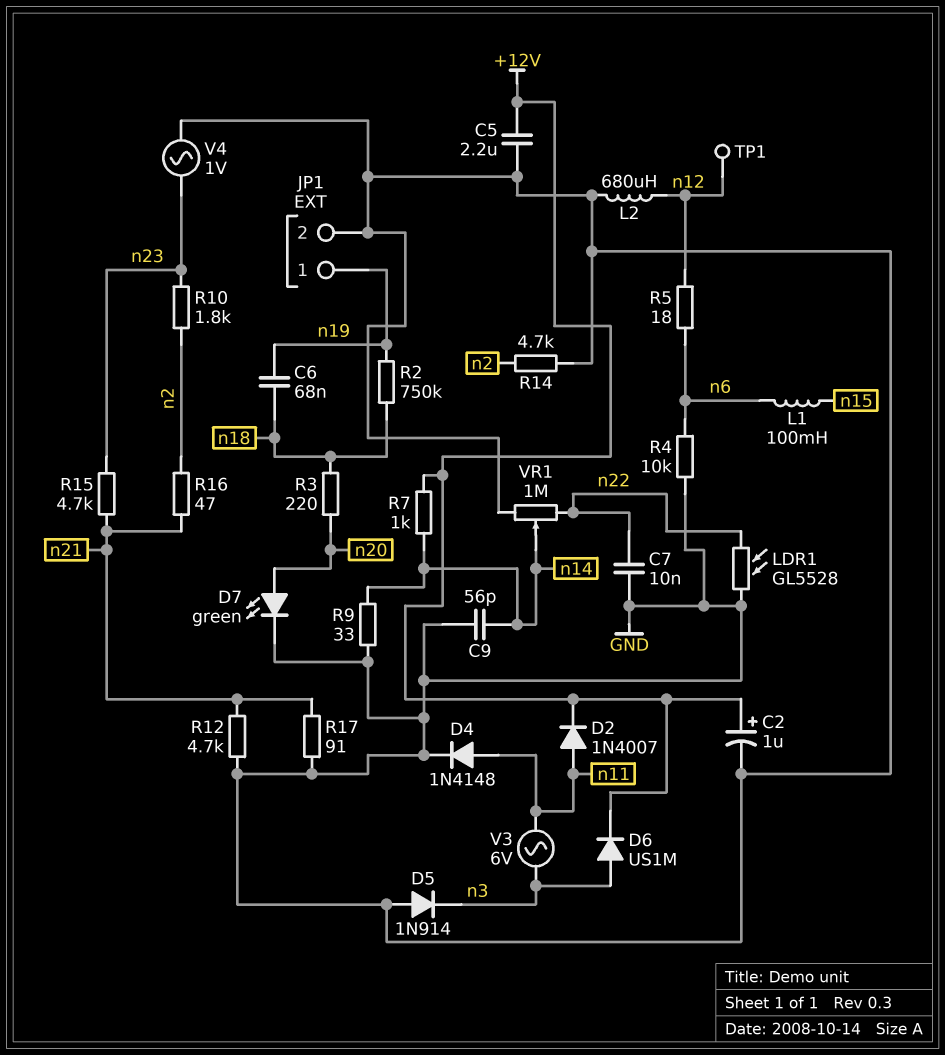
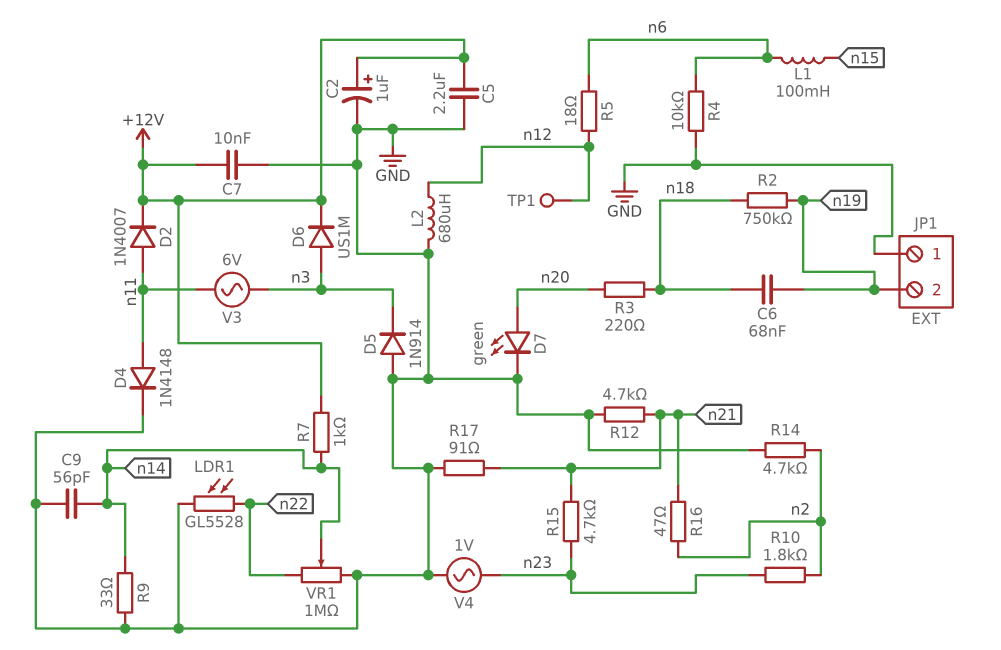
C7: 10nF (GND, n22) -> 10nF (+12V, GND)
JP1 pin 1: n19 -> GND
JP1 pin 2: GND -> n19

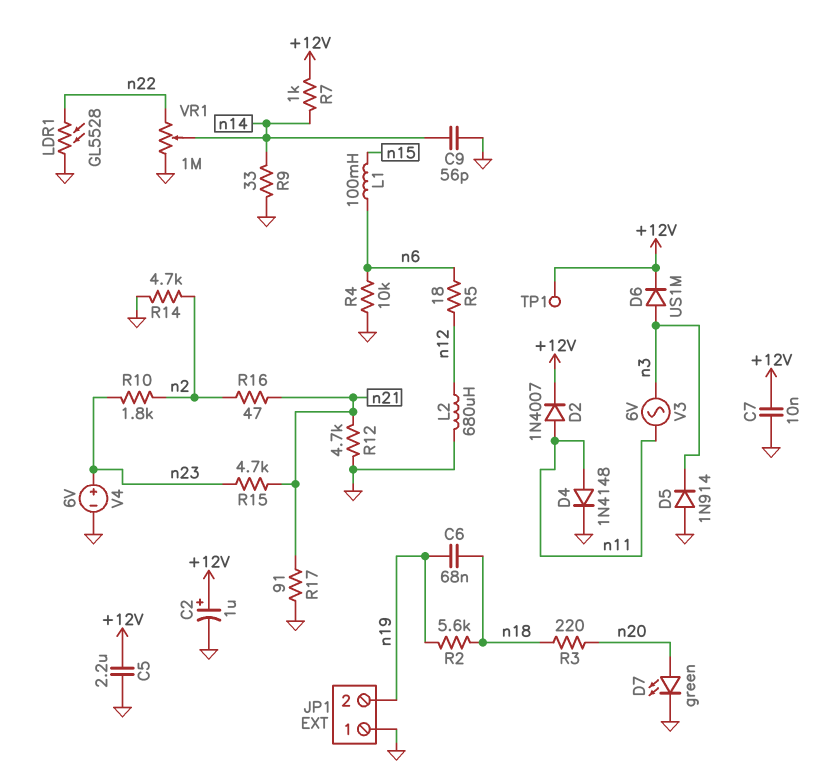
R2: 750k (n18, n19) -> 5.6k (n18, n19)
TP1: test point (n12) -> test point (+12V)
V4: AC 1V (GND, n23) -> 6V (plus n23, minus GND)

